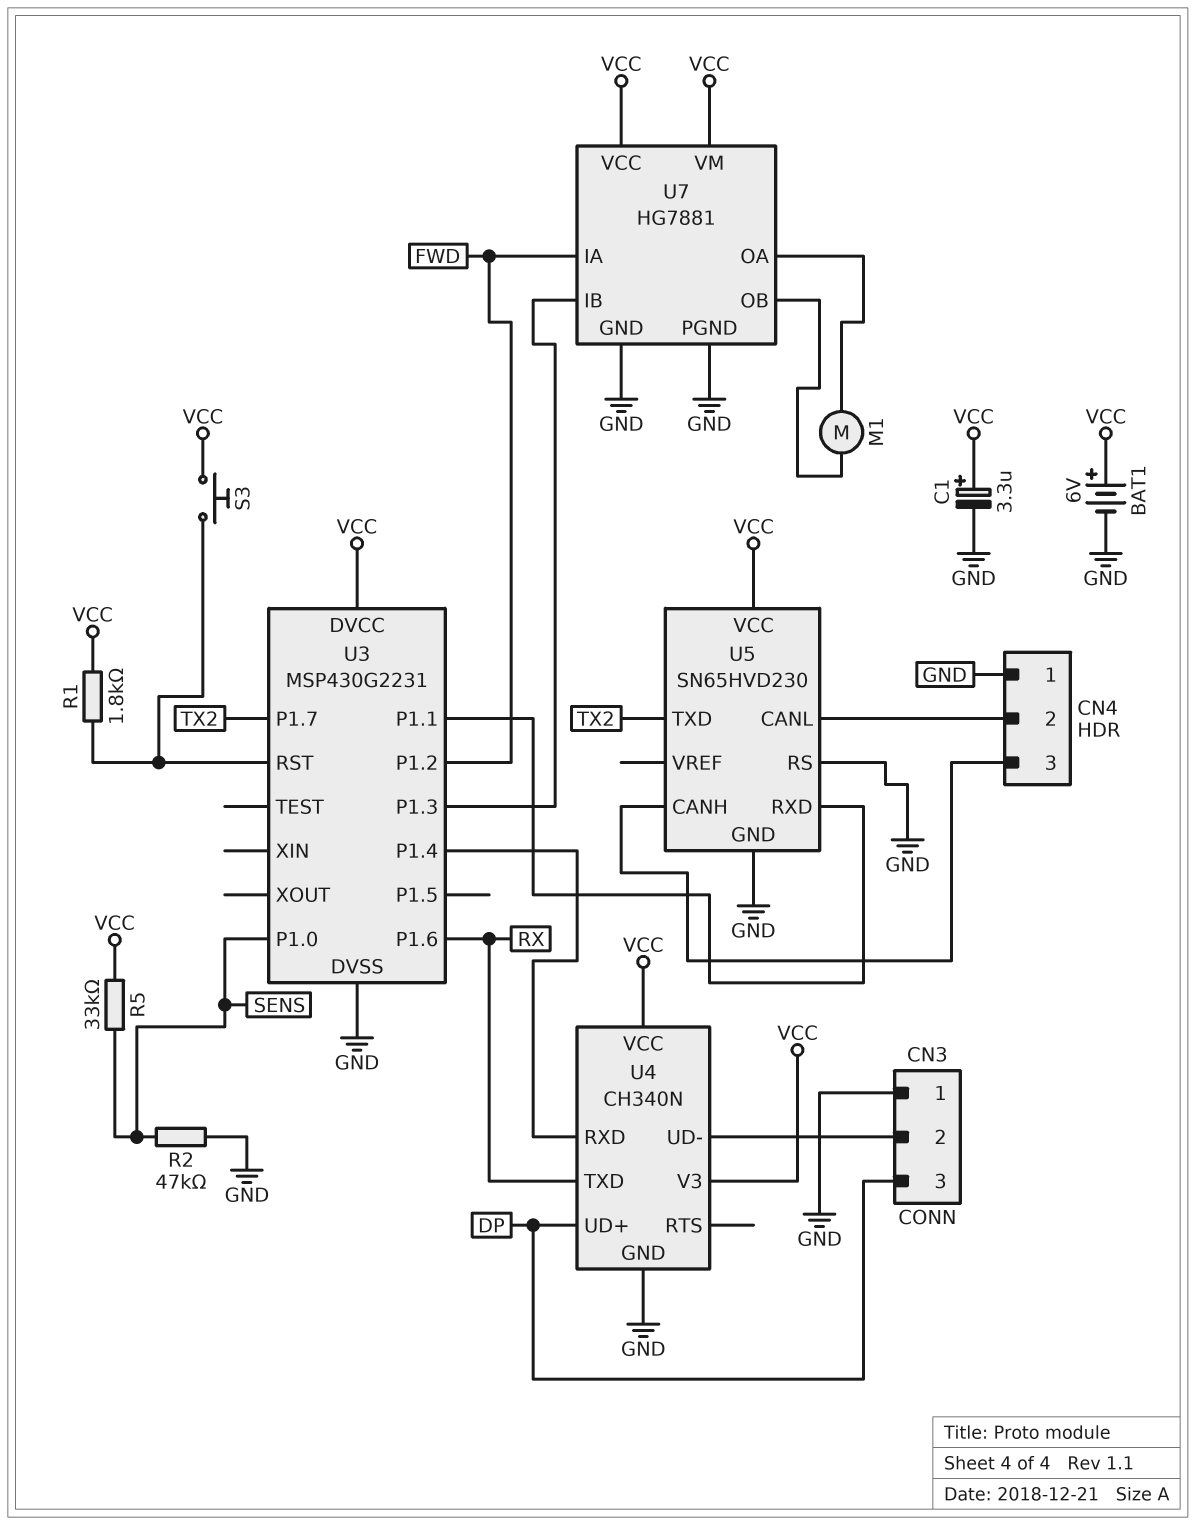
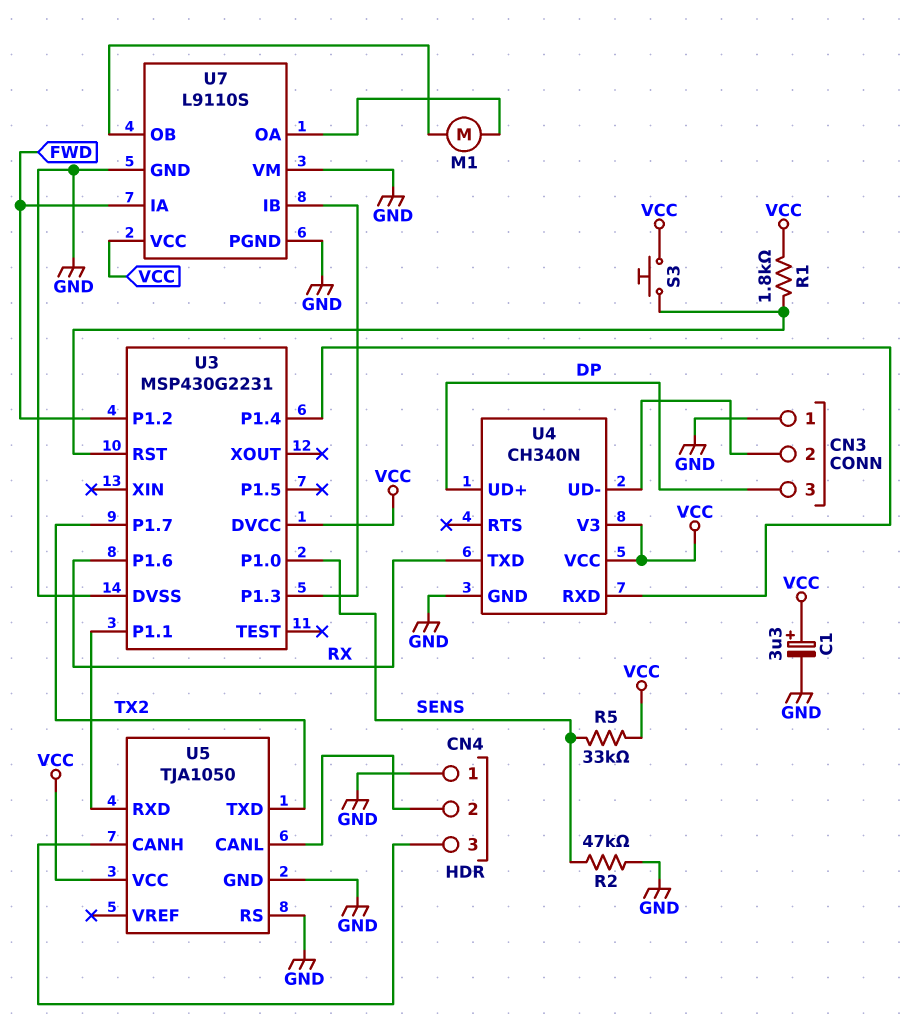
BAT1: 6V (plus VCC, minus GND) -> none
U5: SN65HVD230 -> TJA1050
U7: HG7881 -> L9110S
U7 pin VM: VCC -> GND

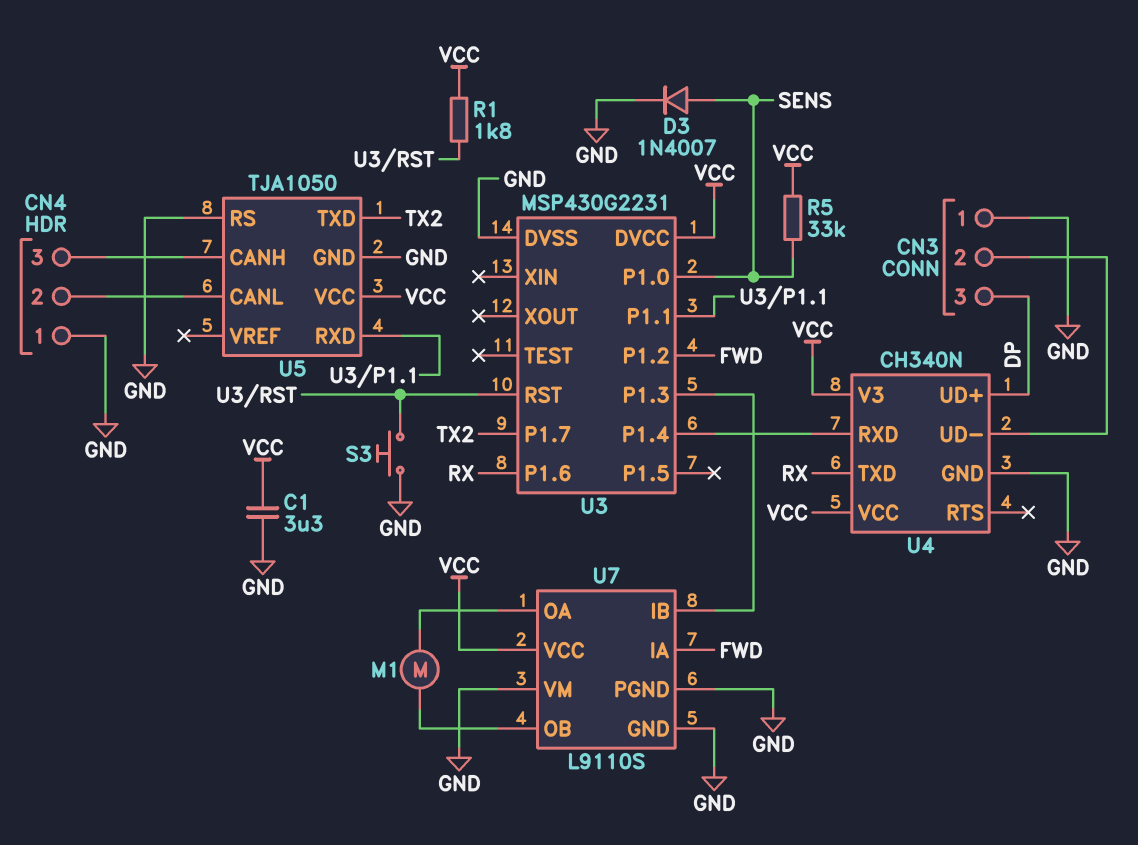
C1: 3.3uF (plus VCC, minus GND) -> 3.3uF (GND, VCC)
D3: none -> diode 1N4007 (A SENS, K GND)
R2: 47k (GND, SENS) -> none
S3: button (U3/RST, VCC) -> button (GND, U3/RST)

